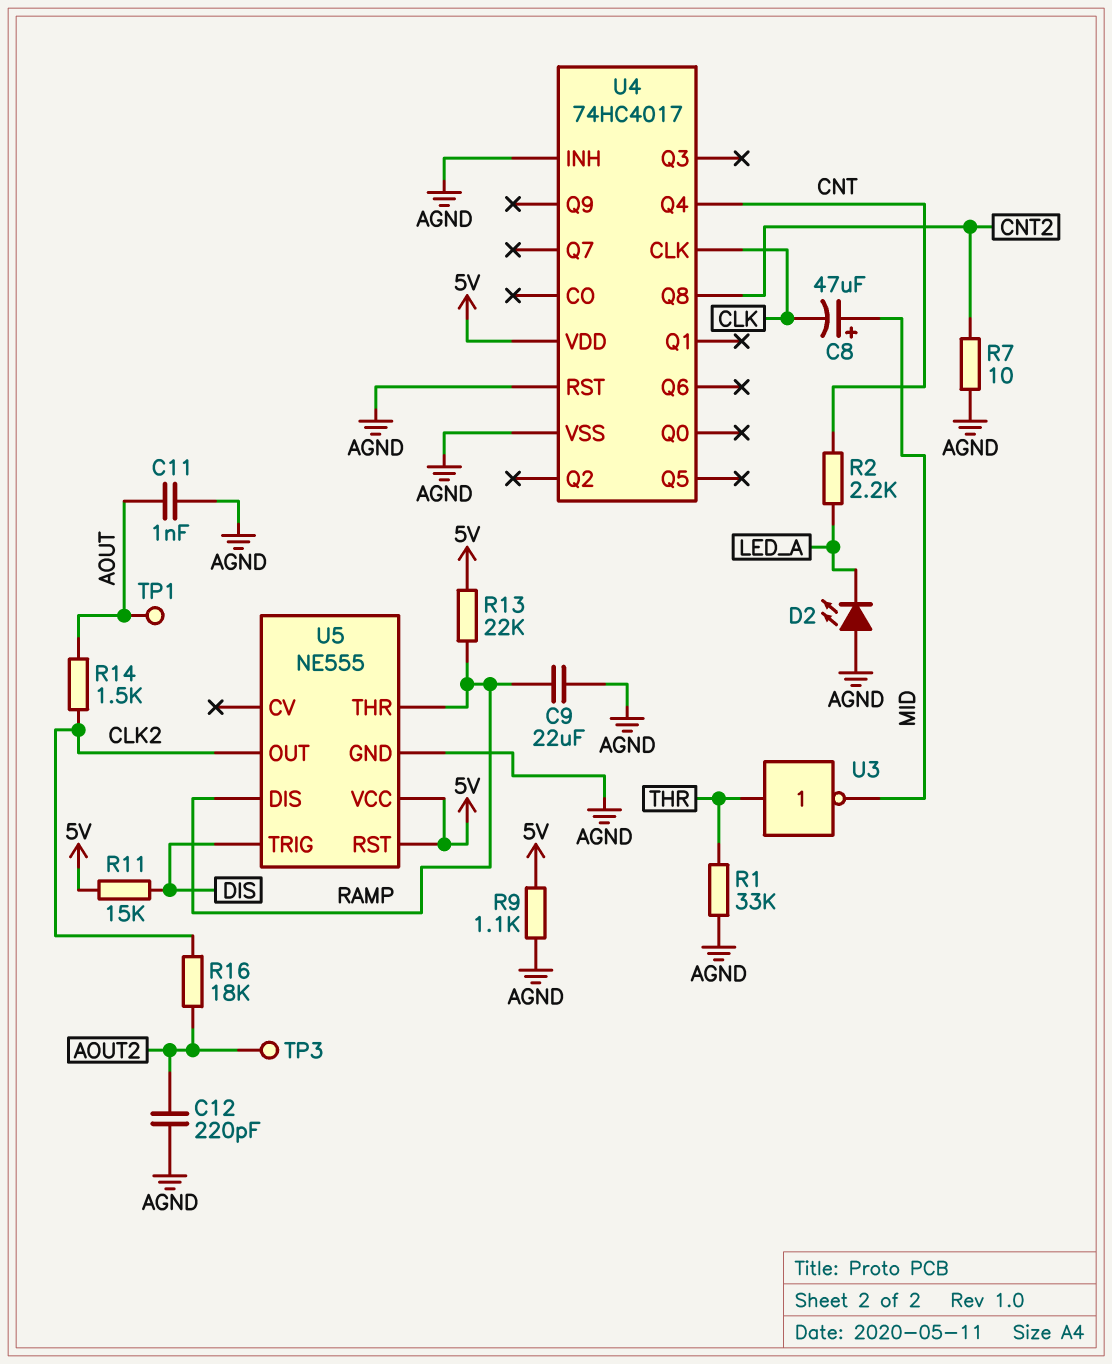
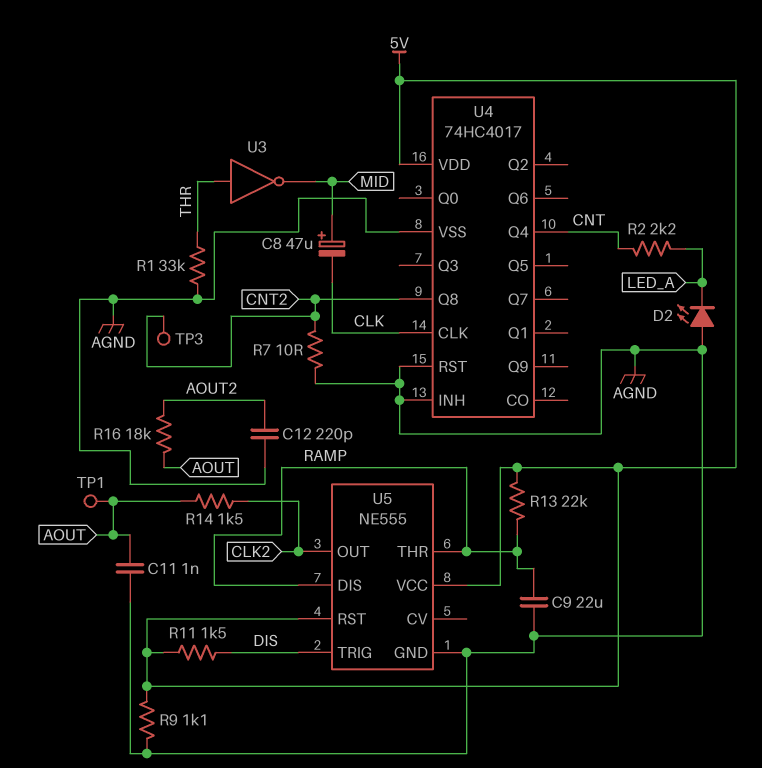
R11: 15k (5V, DIS) -> 1.5k (5V, DIS)
R16: 18k (AOUT2, CLK2) -> 18k (AOUT, AOUT2)
TP3: test point (AOUT2) -> test point (CNT2)

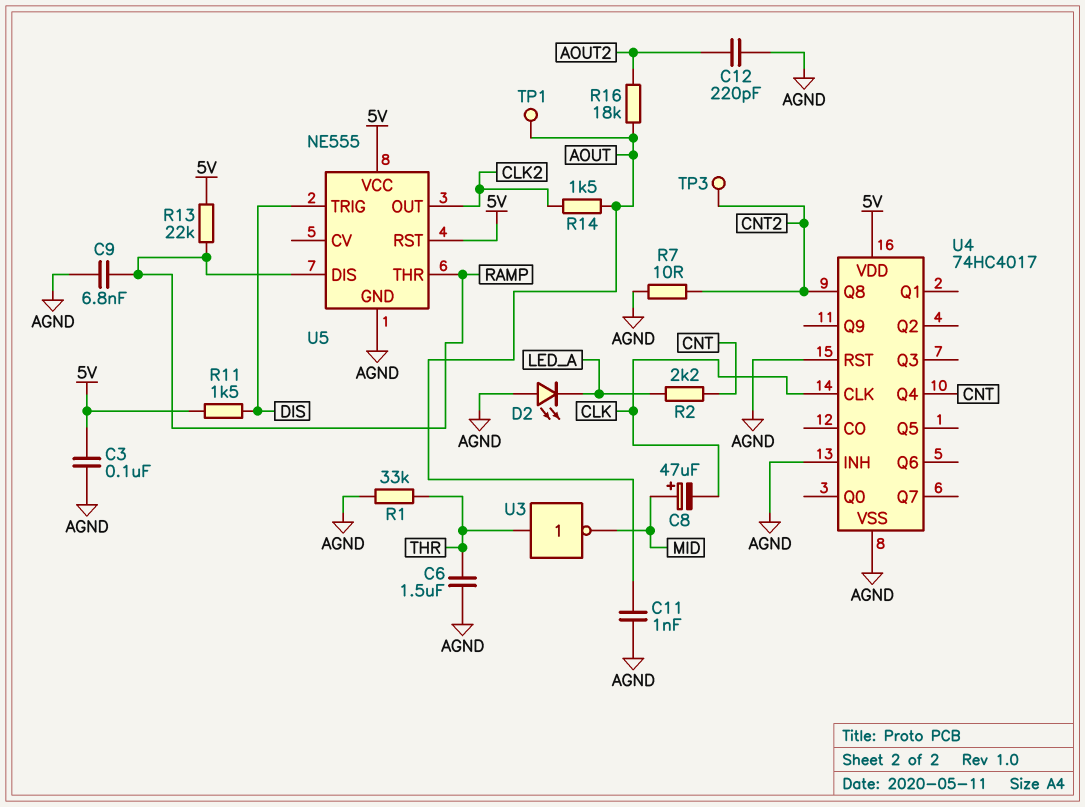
C3: none -> 100nF (5V, AGND)
C6: none -> 1.5uF (AGND, THR)
C9: 22uF (AGND, RAMP) -> 6.8nF (AGND, RAMP)
R9: 1.1k (5V, AGND) -> none

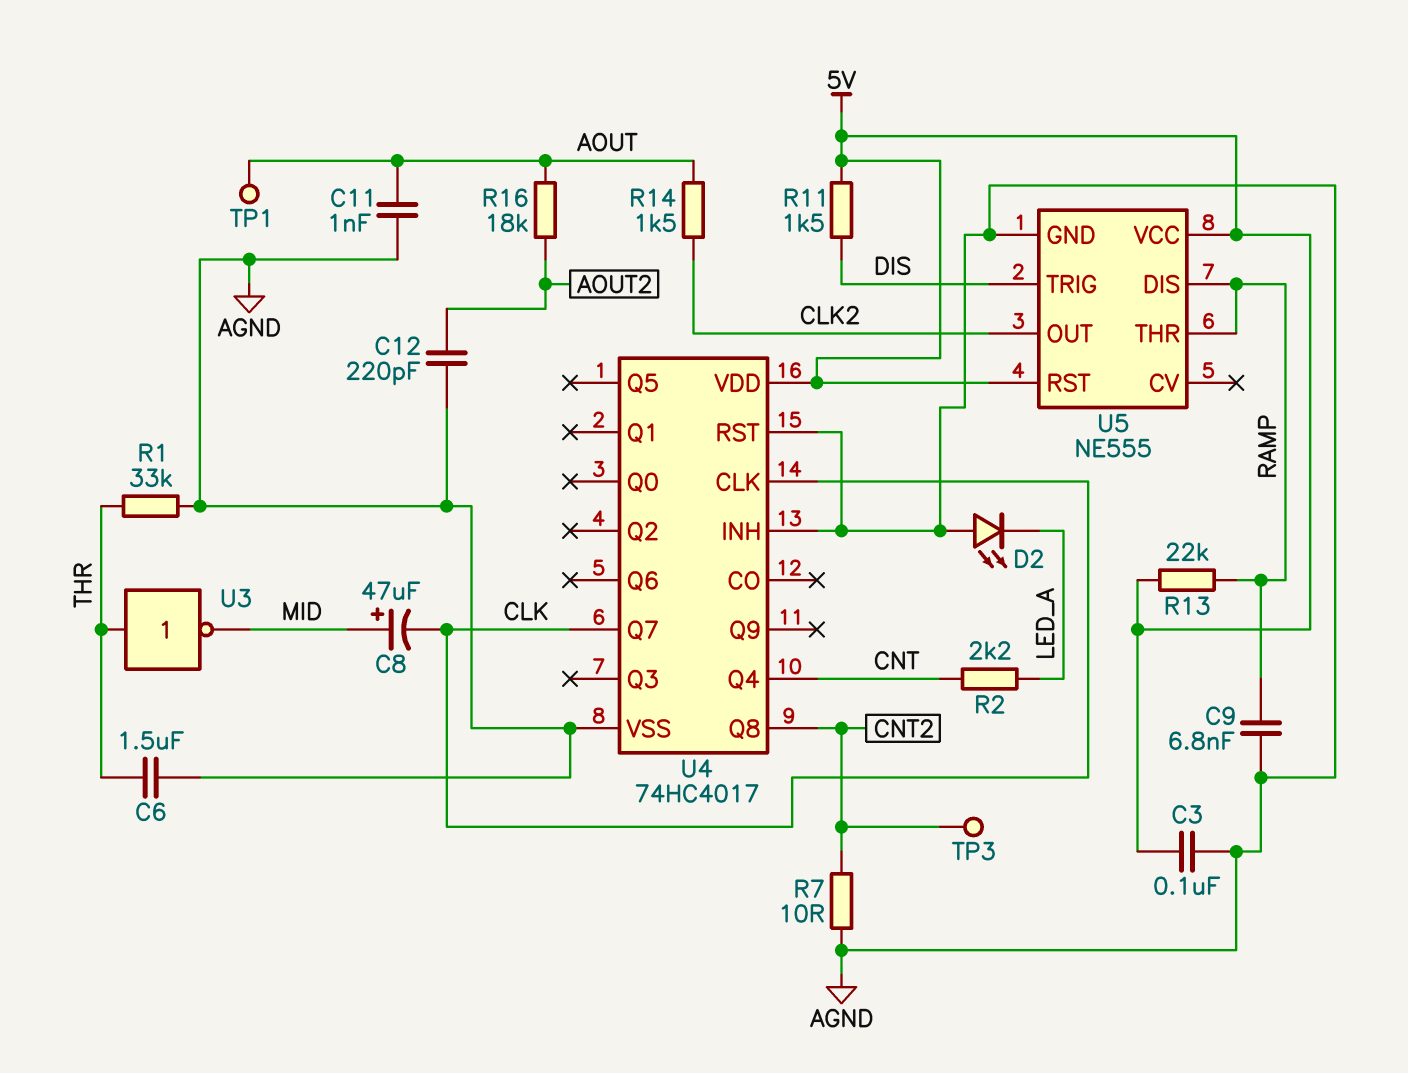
U4 pin Q7: none -> CLK

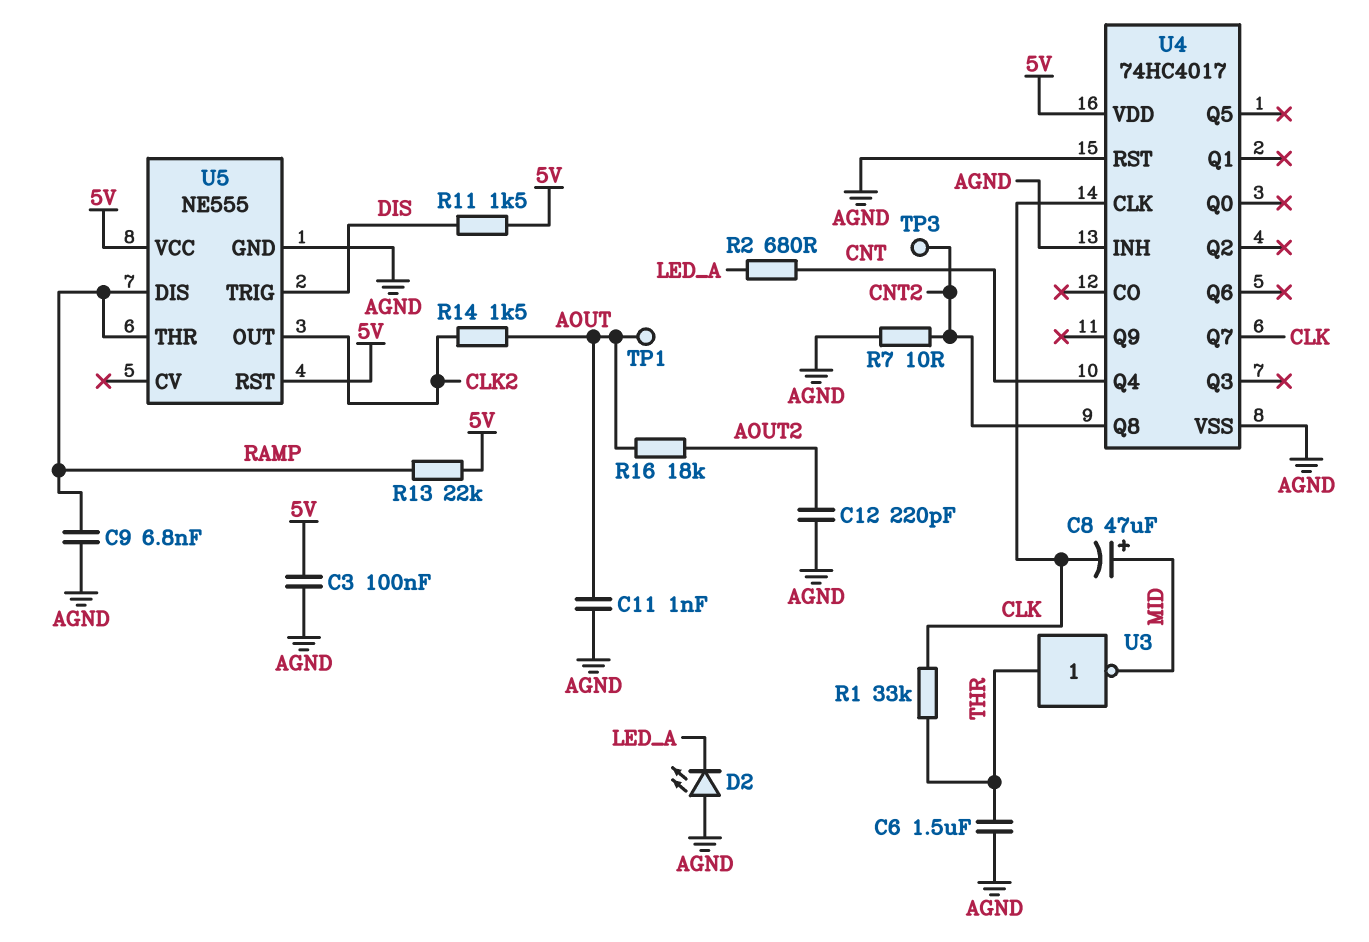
R1: 33k (AGND, THR) -> 33k (CLK, THR)
R2: 2.2k (CNT, LED_A) -> 680 (CNT, LED_A)

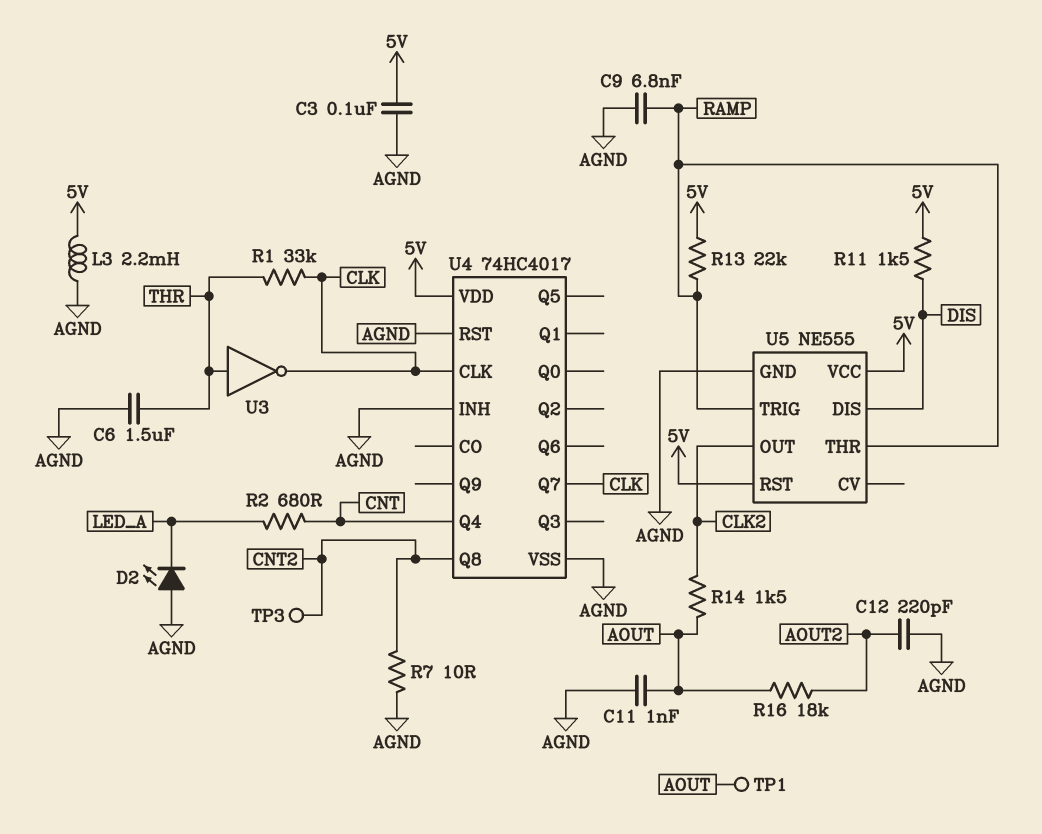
C8: 47uF (plus MID, minus CLK) -> none
L3: none -> 2.2mH (5V, AGND)
U3: NOT (in THR, out MID) -> NOT (in THR, out CLK)
U5 pin DIS: RAMP -> DIS
U5 pin TRIG: DIS -> RAMP

